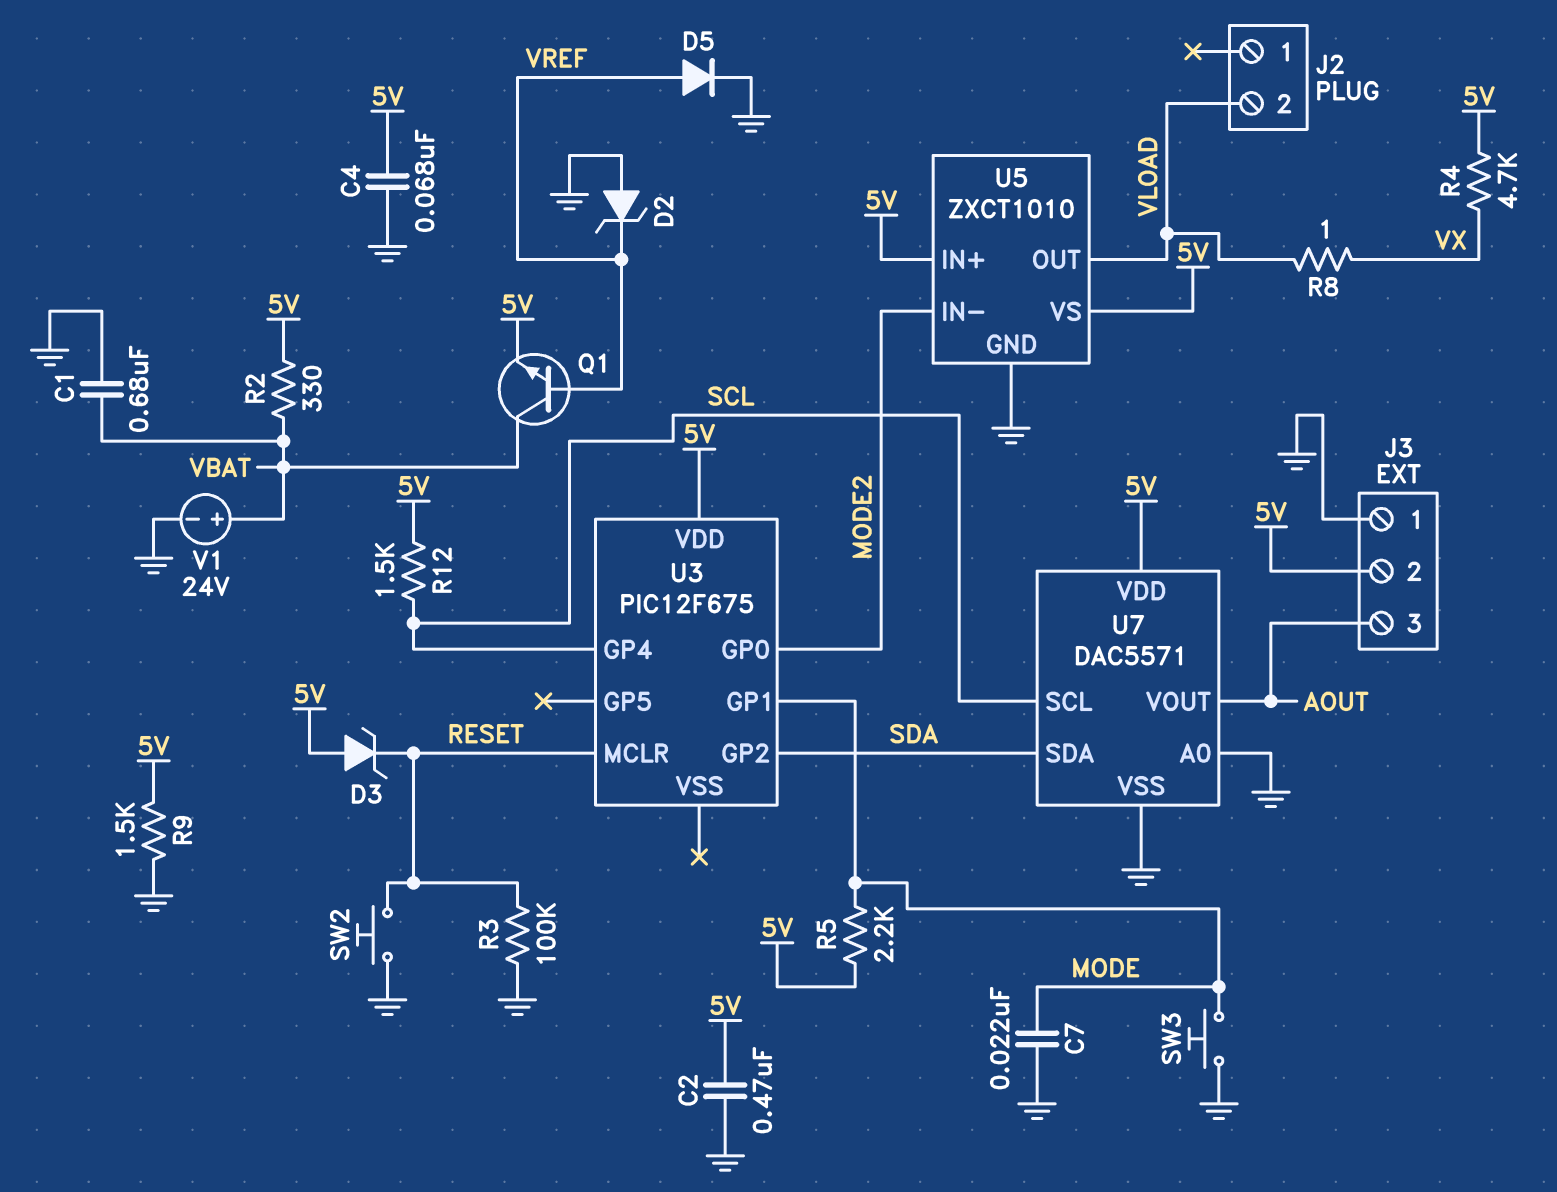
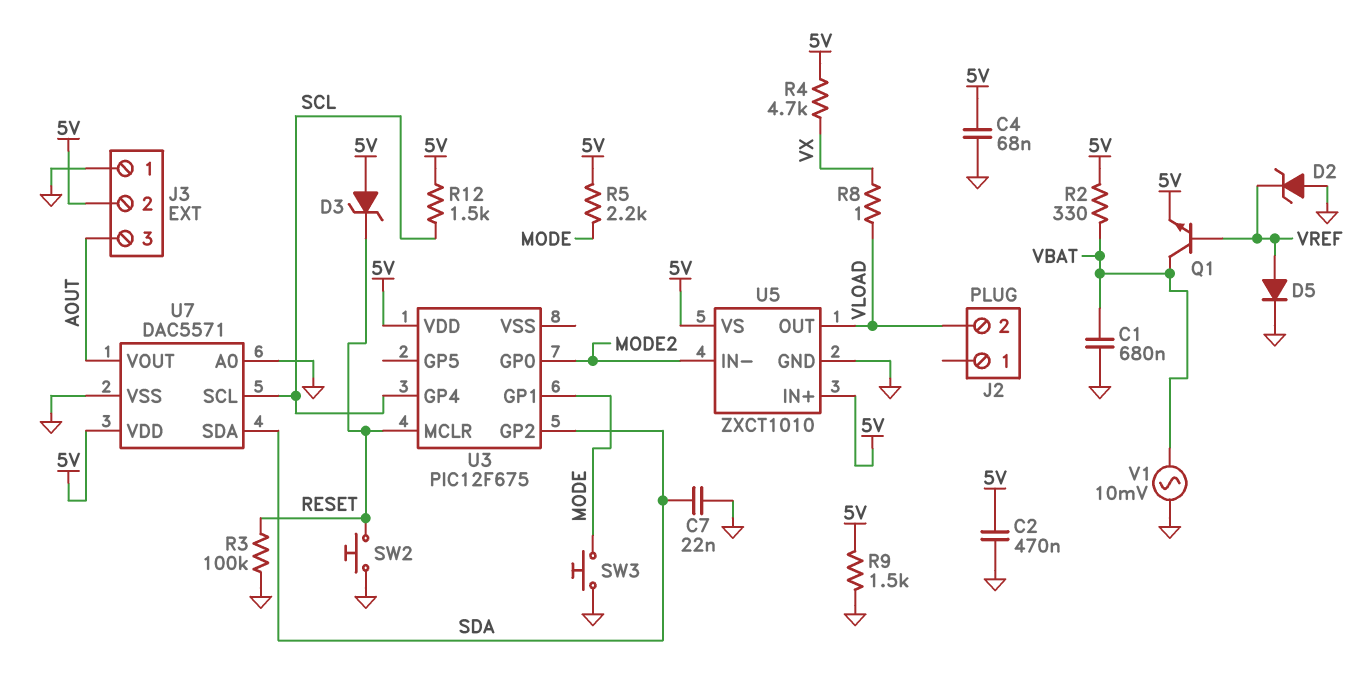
C7: 22nF (GND, MODE) -> 22nF (GND, SDA)
V1: 24V (plus VBAT, minus GND) -> AC 10mV (GND, VBAT)

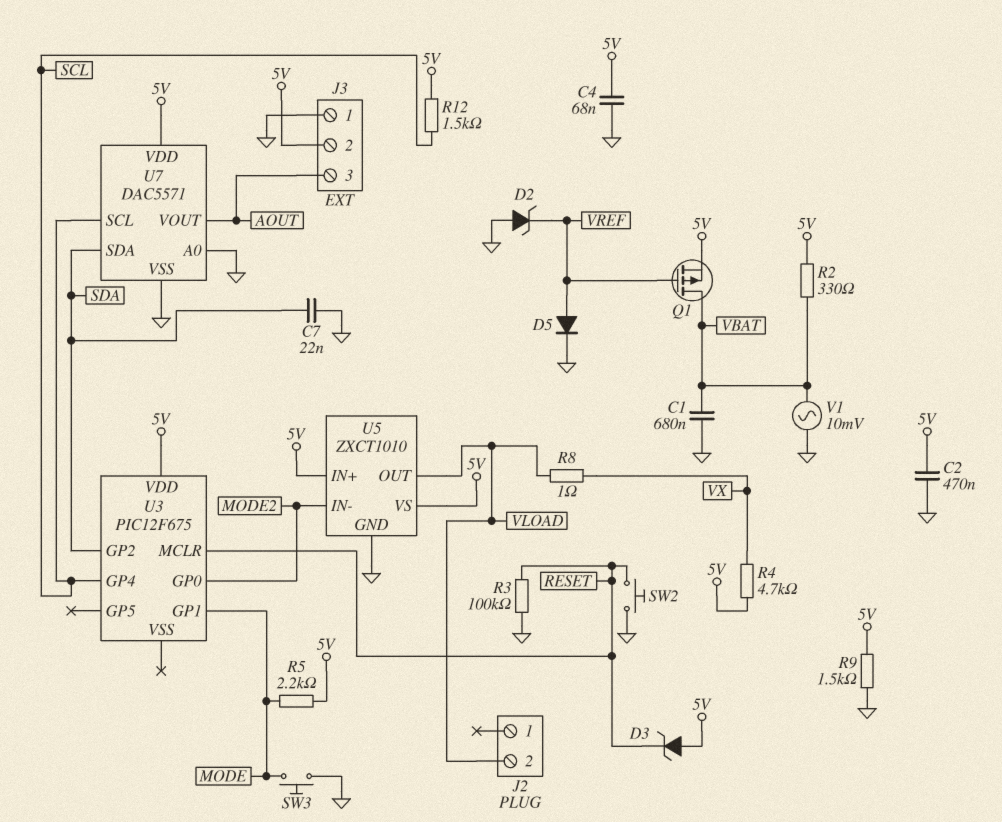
Q1: NPN (B VREF, C VBAT, E 5V) -> PMOS (G VREF, D VBAT, S 5V)

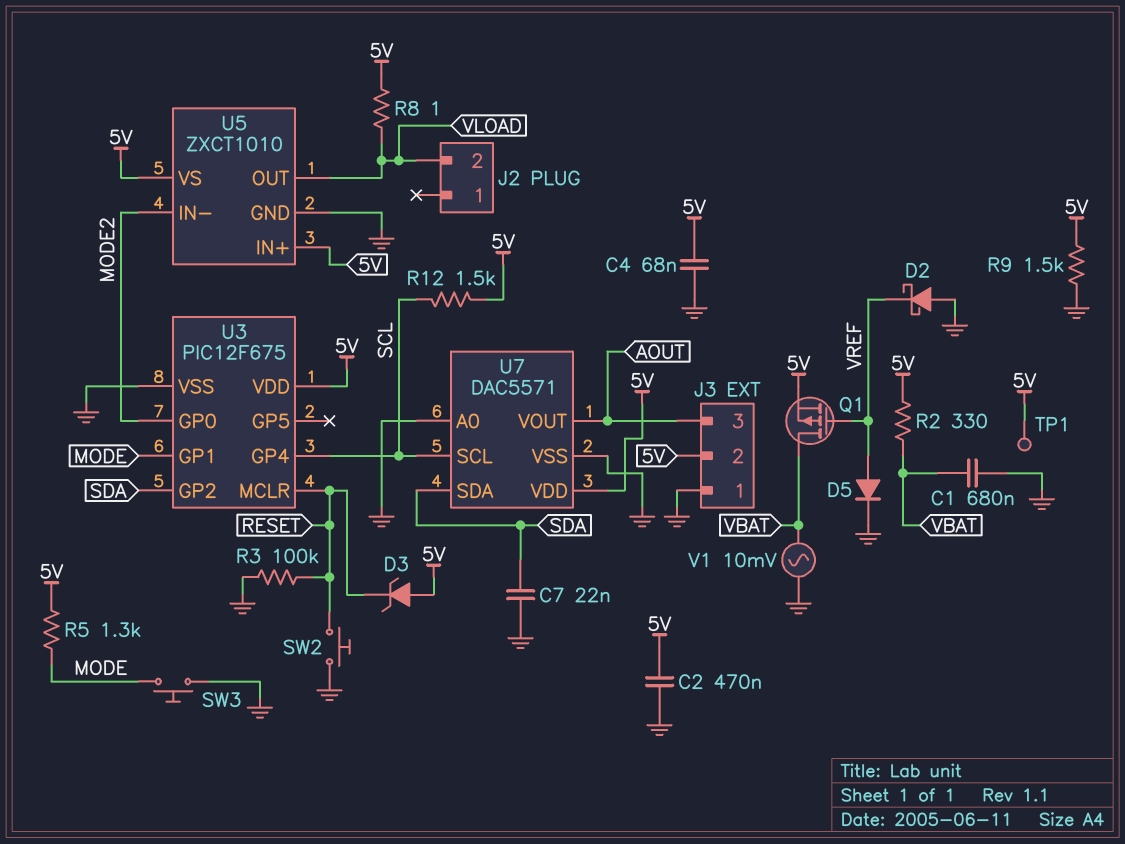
D2: zener (A GND, K VREF) -> schottky (A GND, K VREF)
R4: 4.7k (5V, VX) -> none
R5: 2.2k (5V, MODE) -> 1.3k (5V, MODE)
R8: 1 (VLOAD, VX) -> 1 (5V, VLOAD)
TP1: none -> test point (5V)
U3 pin VSS: none -> GND

